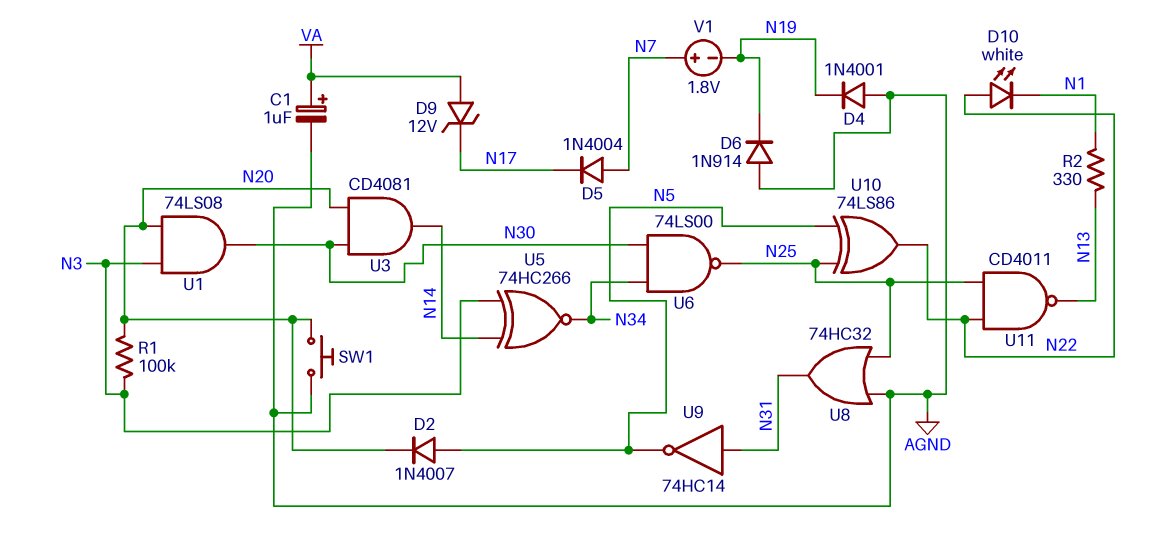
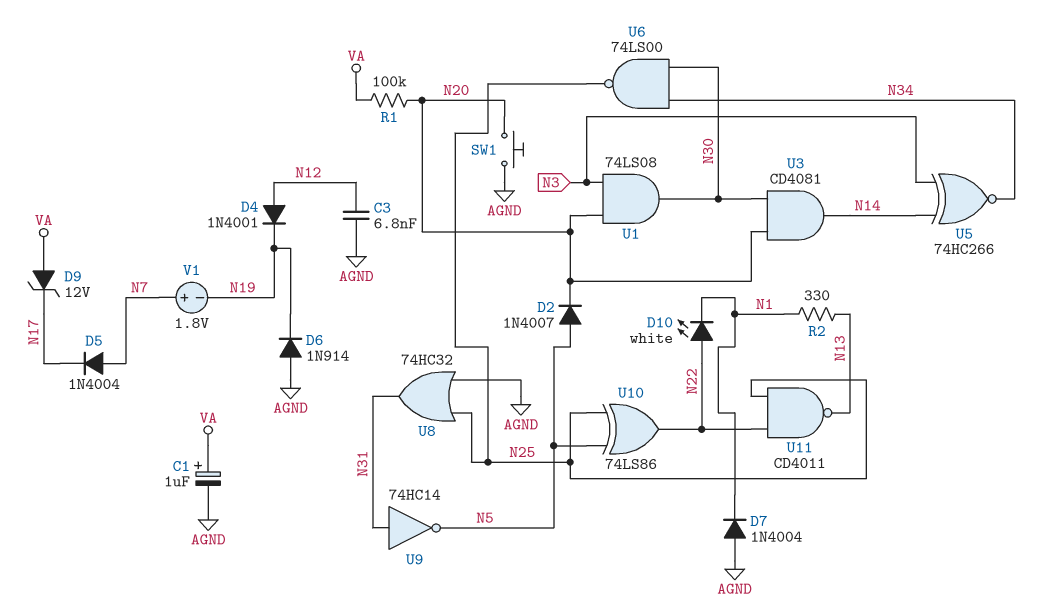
C3: none -> 6.8nF (AGND, N12)
D4: diode 1N4001 (A AGND, K N19) -> diode 1N4001 (A N12, K N19)
D7: none -> diode 1N4004 (A AGND, K N1)
R1: 100k (N3, N20) -> 100k (N20, VA)

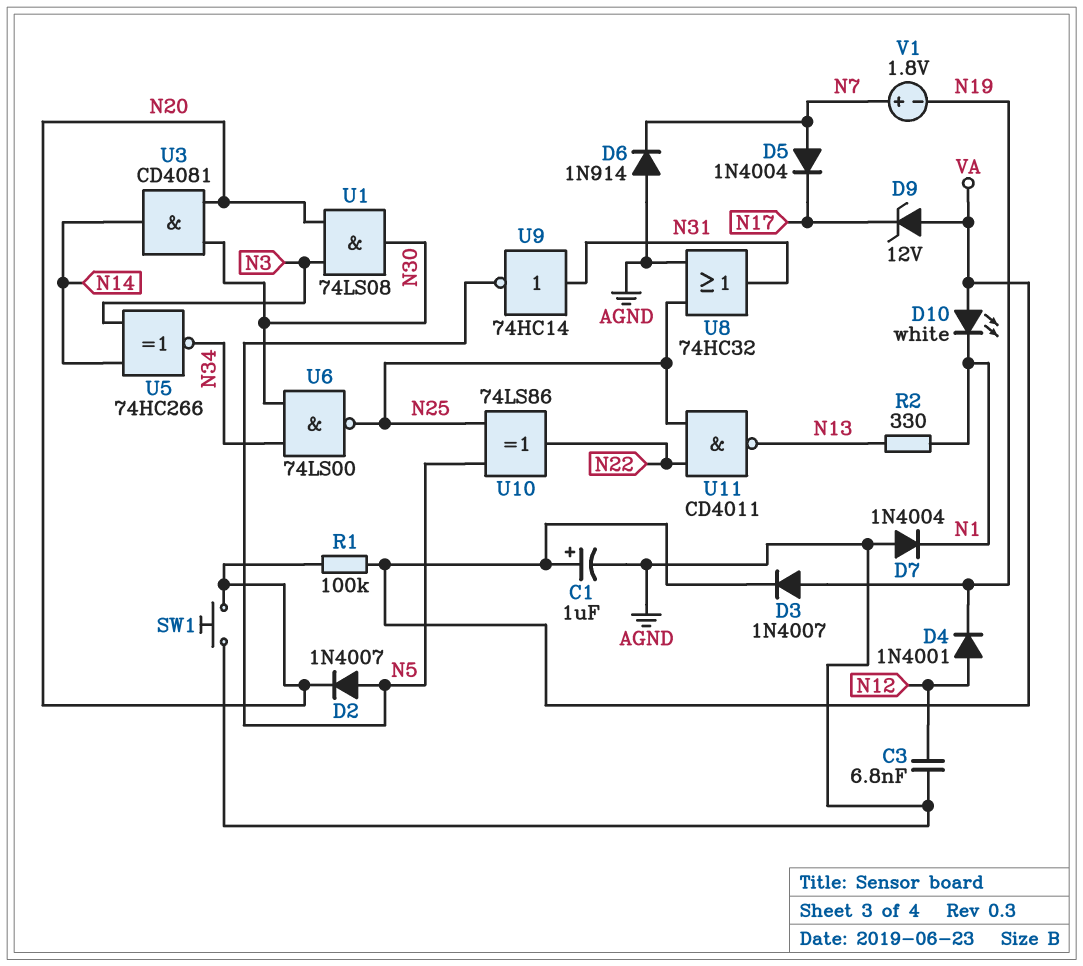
D3: none -> diode 1N4007 (A N19, K VA)
D6: diode 1N914 (A AGND, K N19) -> diode 1N914 (A AGND, K N7)
D10: LED white (A N22, K N1) -> LED white (A VA, K N1)

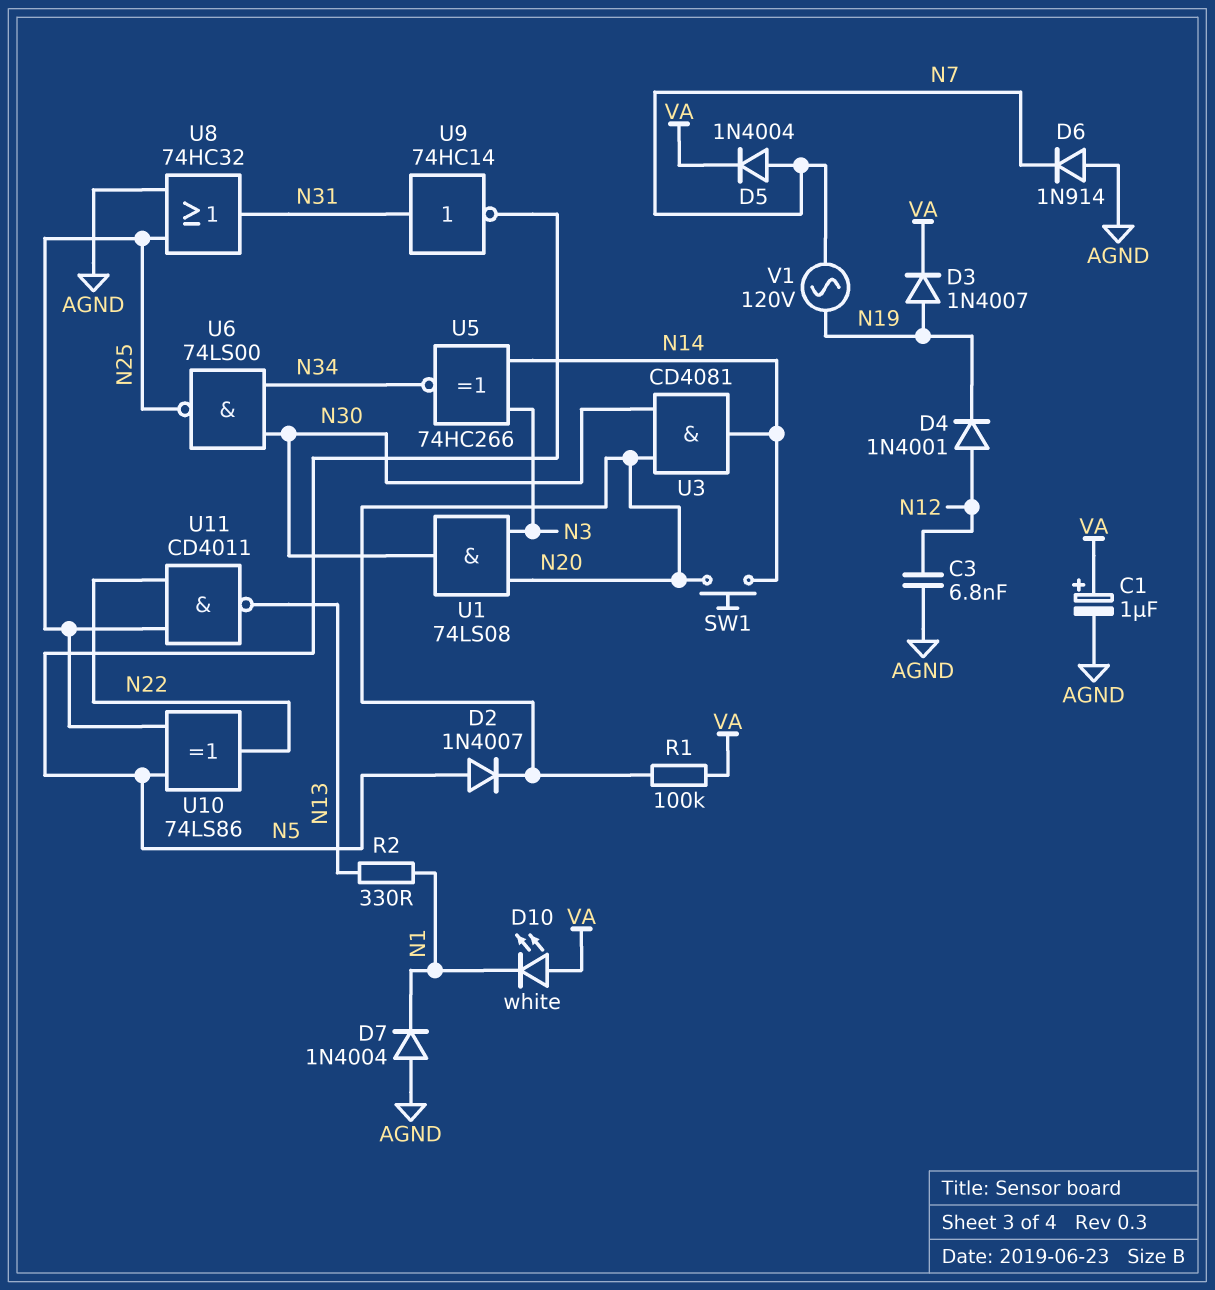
D5: diode 1N4004 (A N7, K N17) -> diode 1N4004 (A N7, K VA)
D9: zener 12V (A VA, K N17) -> none
SW1: button (AGND, N20) -> button (N14, N20)
V1: 1.8V (plus N7, minus N19) -> AC 120V (N7, N19)

